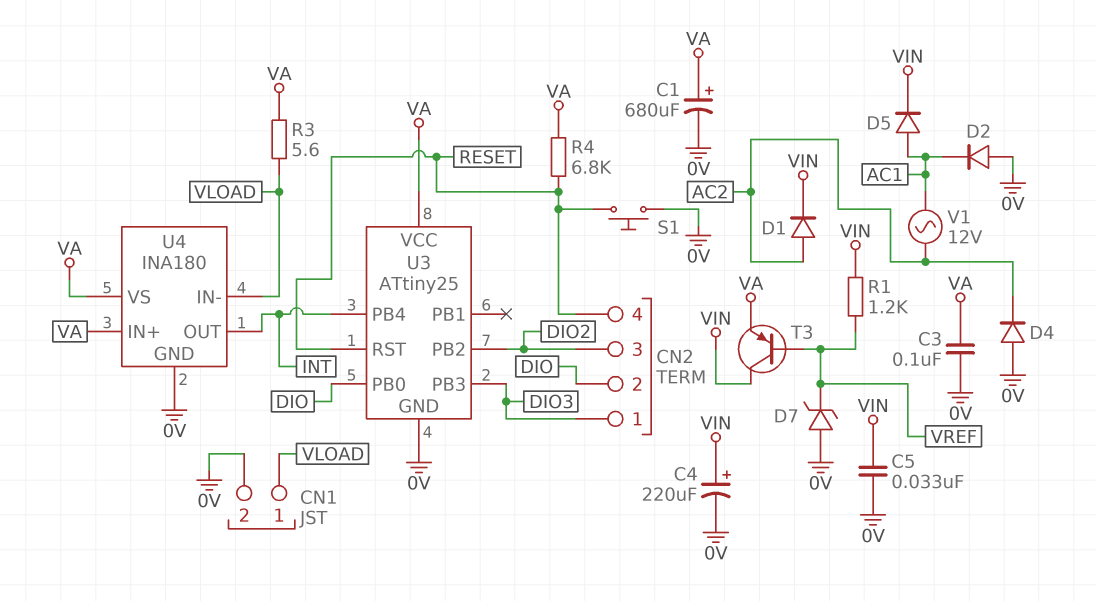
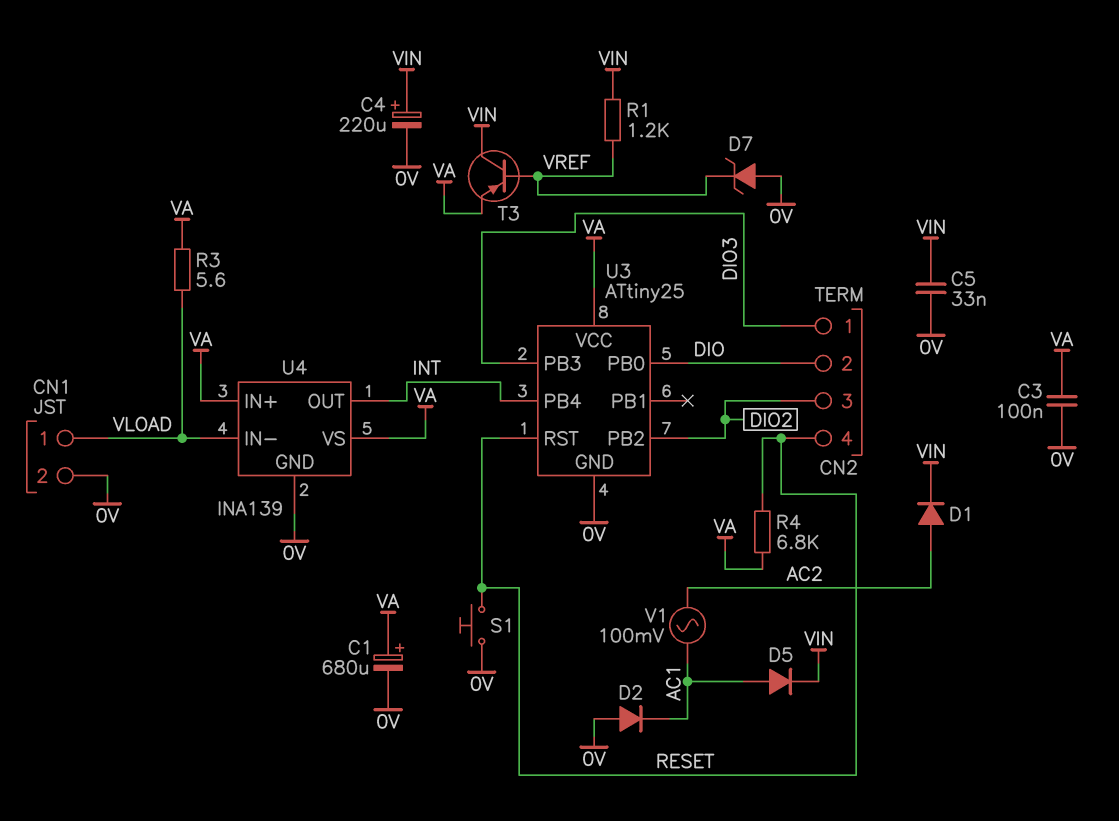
D4: diode (A 0V, K AC2) -> none
U4: INA180 -> INA139
V1: AC 12V (AC1, AC2) -> AC 100mV (AC1, AC2)

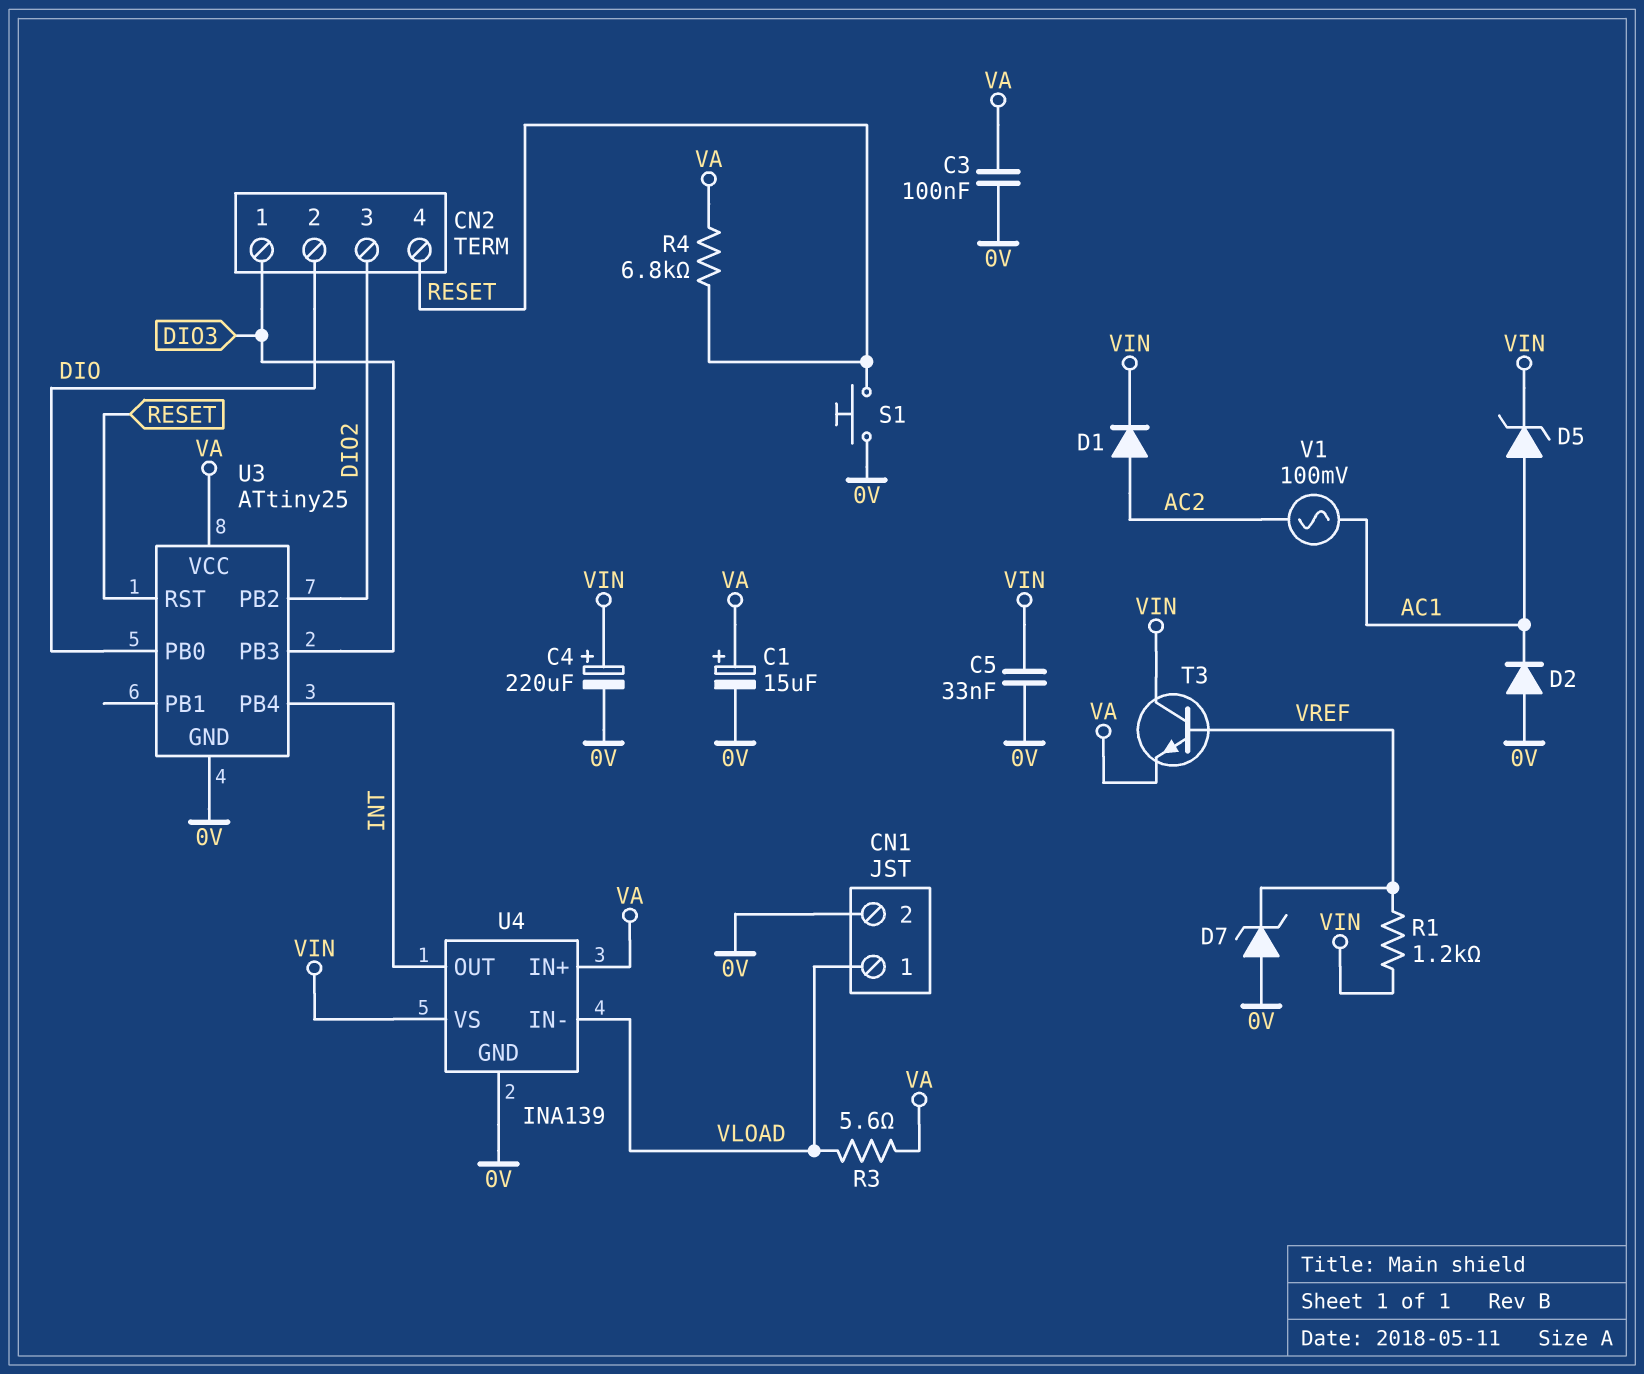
C1: 680uF (plus VA, minus 0V) -> 15uF (plus VA, minus 0V)
D5: diode (A AC1, K VIN) -> zener (A AC1, K VIN)
T3: PNP (B VREF, C VIN, E VA) -> NPN (B VREF, C VIN, E VA)
U4 pin VS: VA -> VIN

